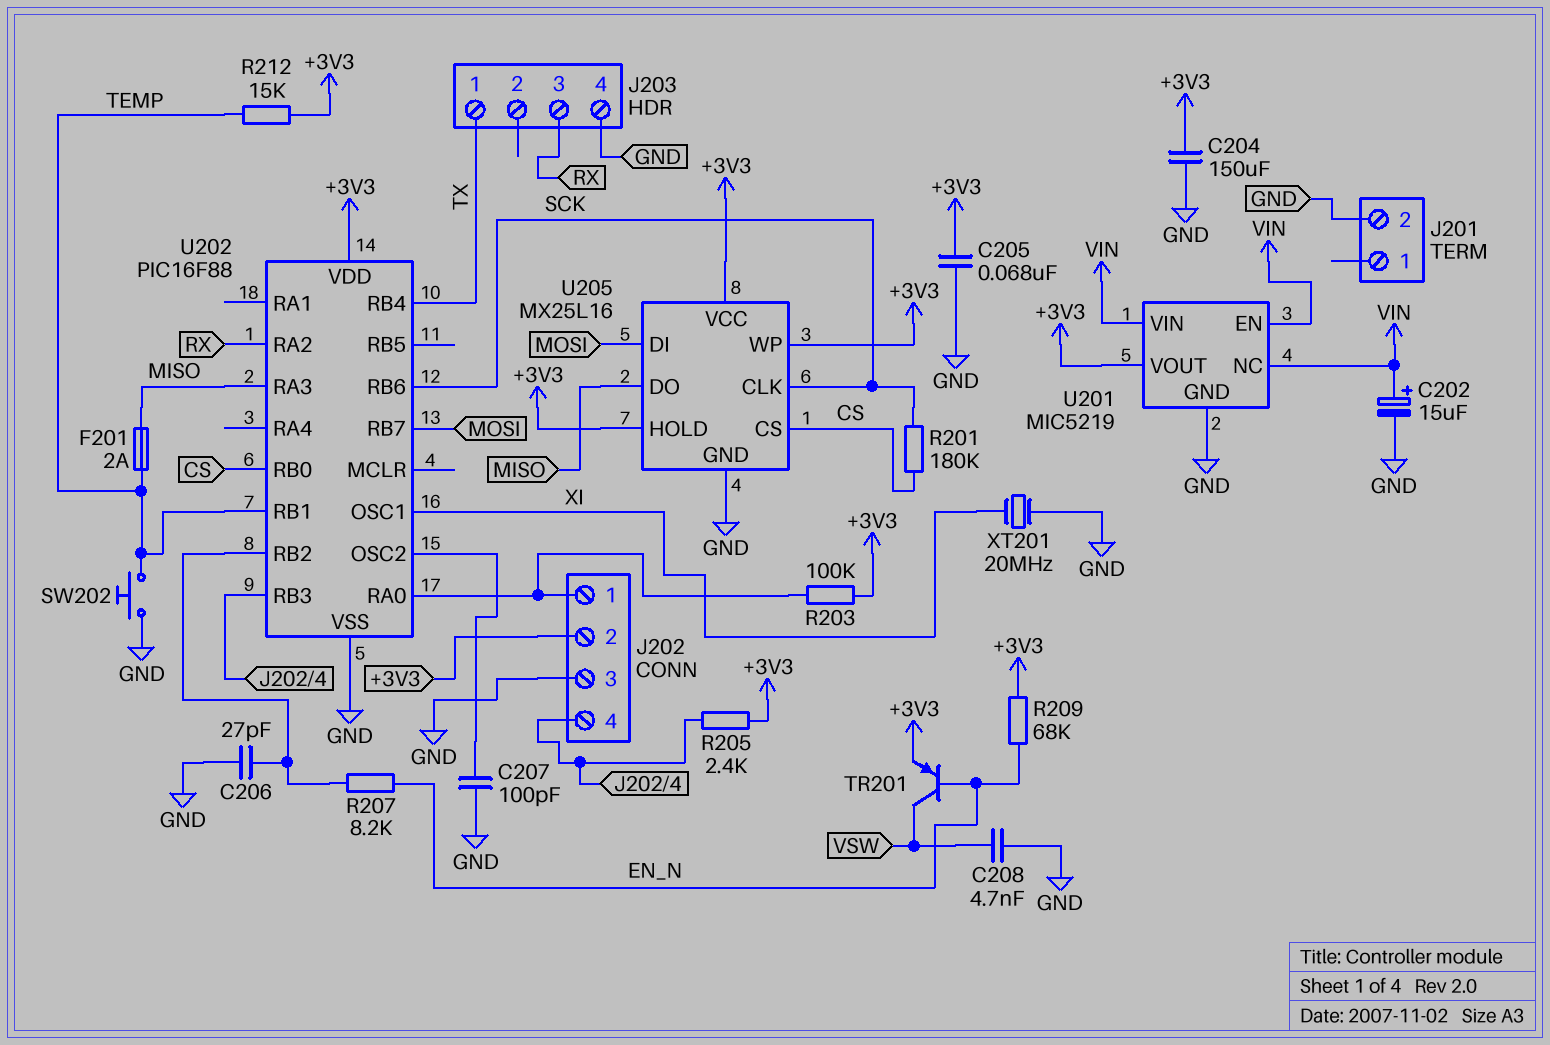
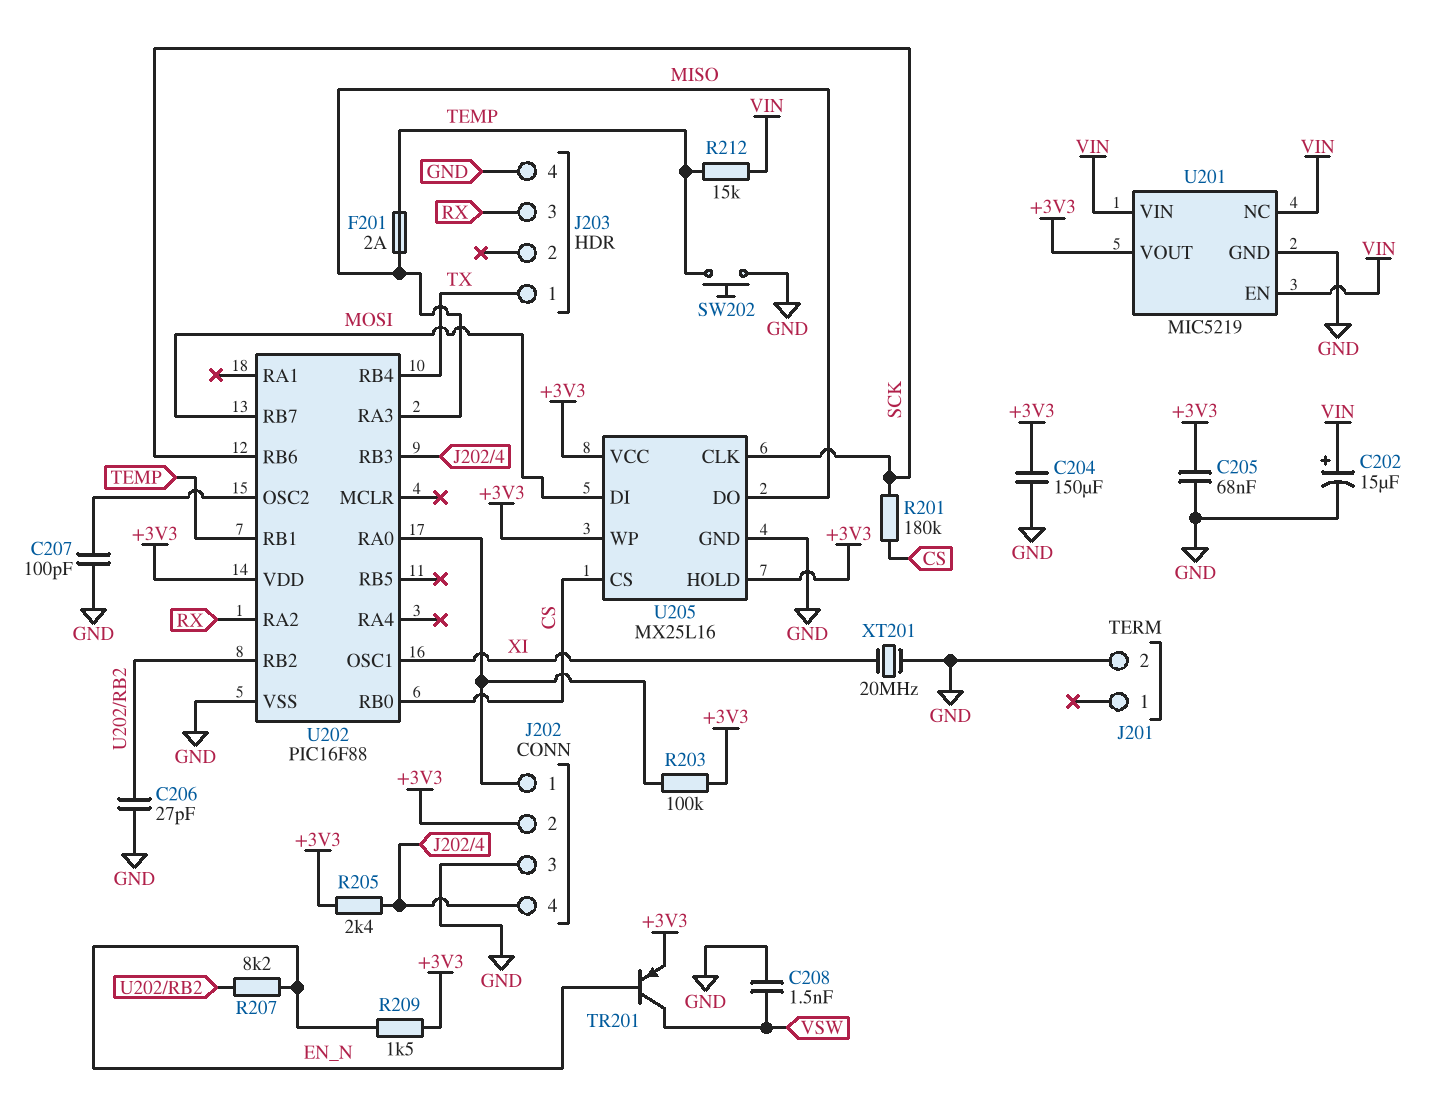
C208: 4.7nF (GND, VSW) -> 1.5nF (GND, VSW)
R209: 68k (+3V3, EN_N) -> 1.5k (+3V3, EN_N)
R212: 15k (+3V3, TEMP) -> 15k (TEMP, VIN)

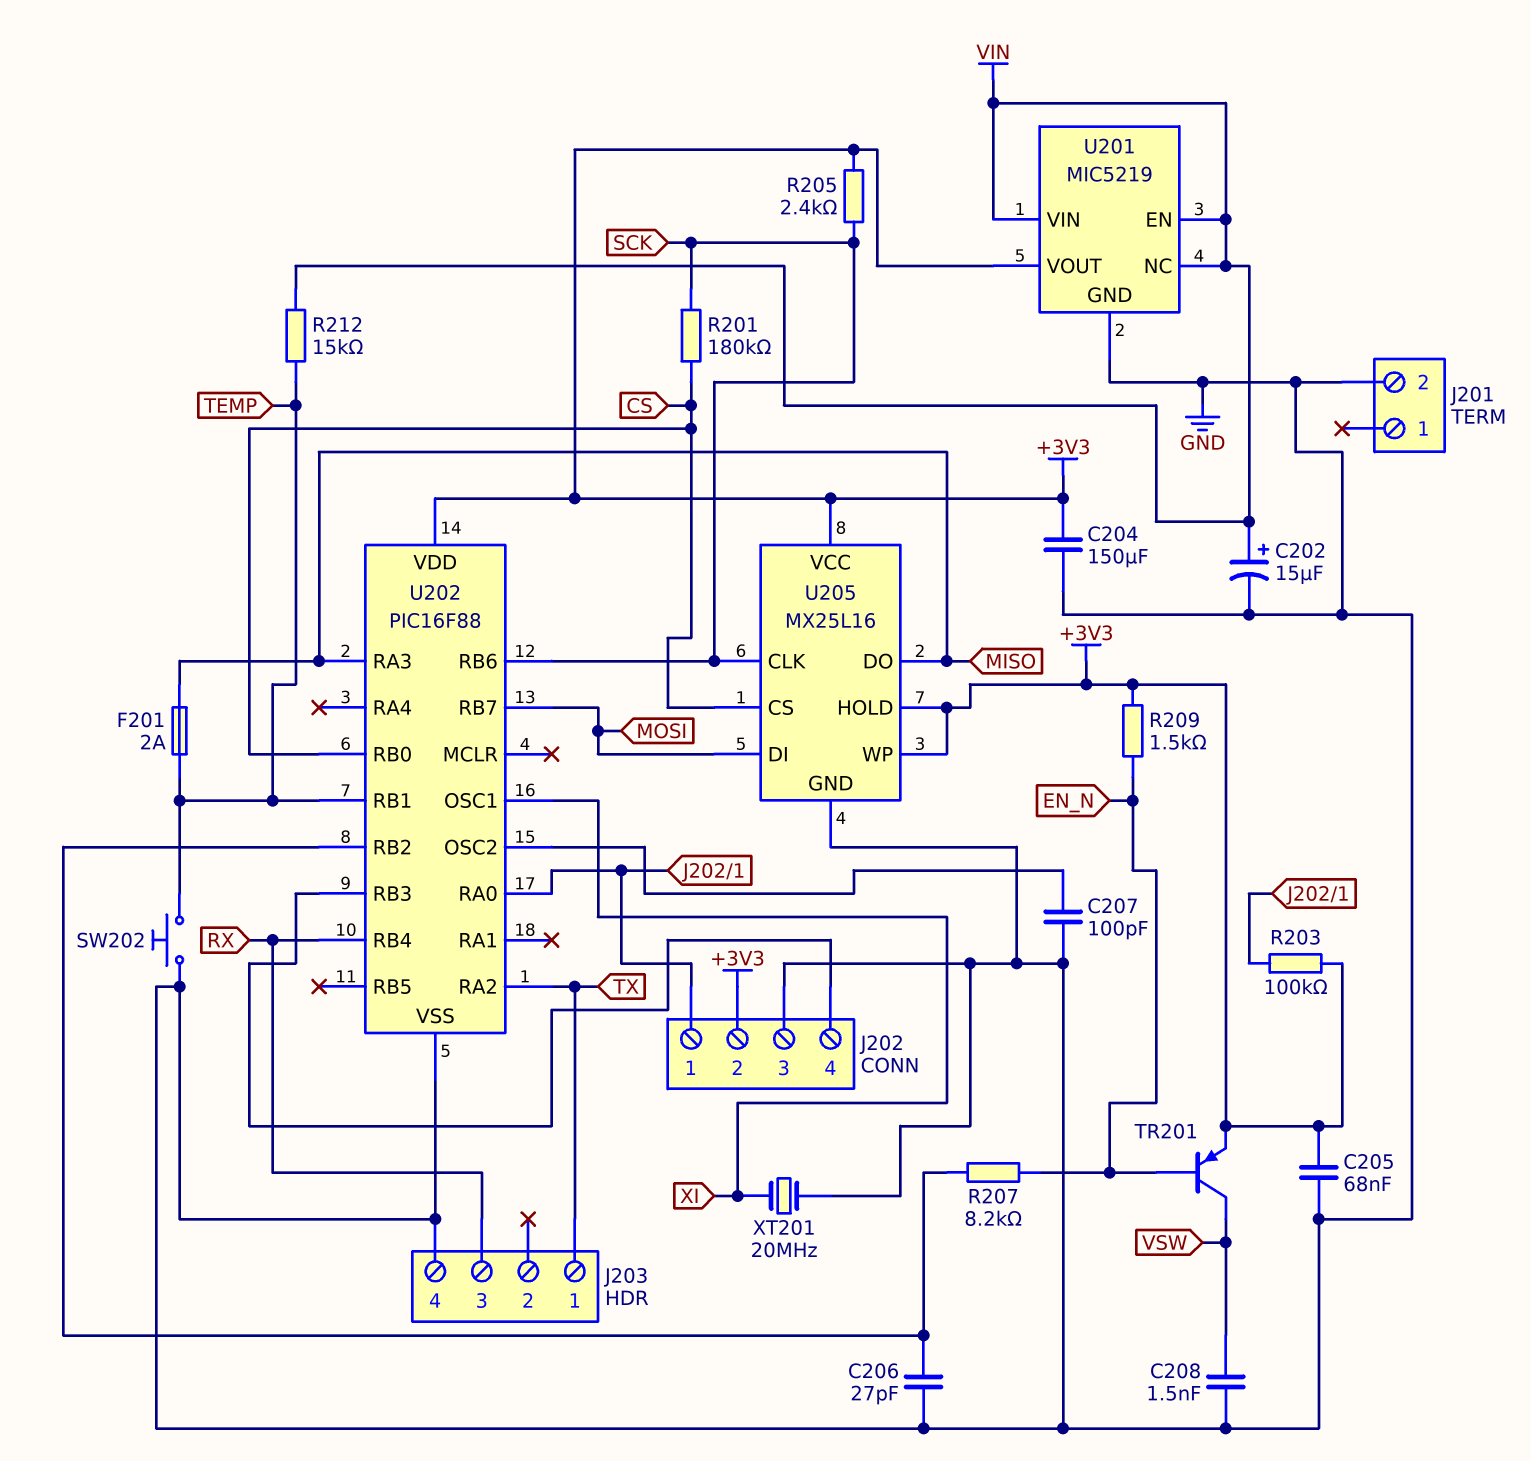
R205: 2.4k (+3V3, J202/4) -> 2.4k (+3V3, SCK)
U202 pin RA2: RX -> TX
U202 pin RB4: TX -> RX

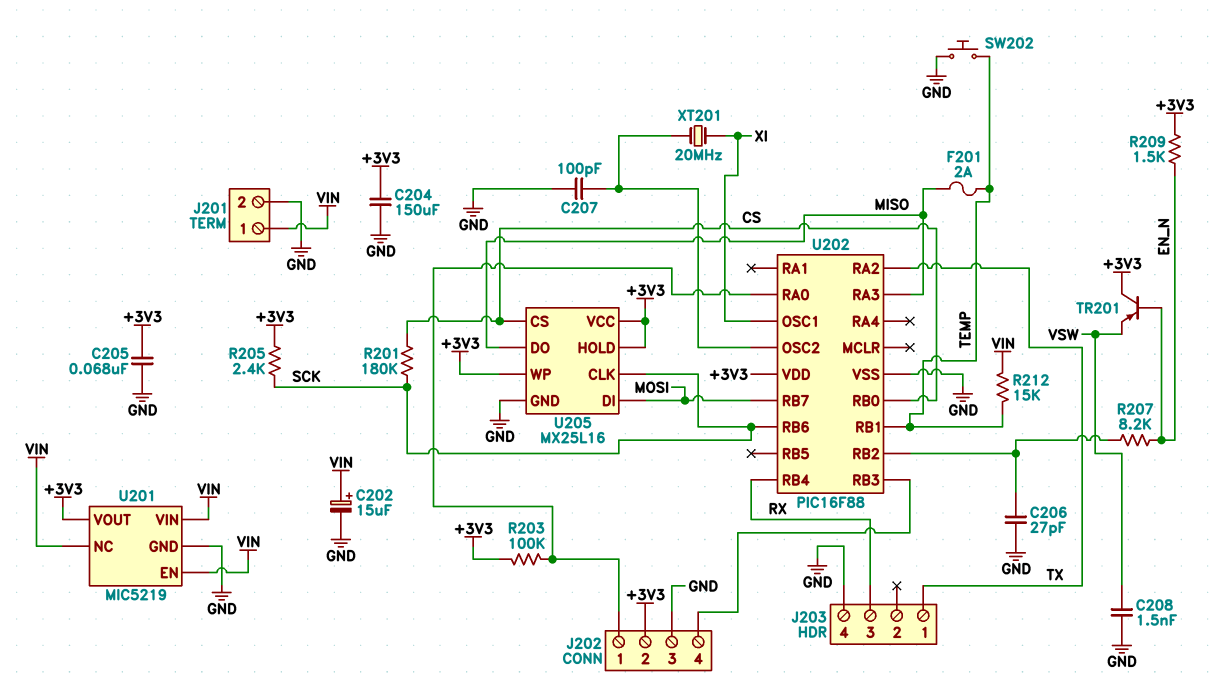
J201 pin 1: none -> VIN
TR201: PNP (B EN_N, C VSW, E +3V3) -> PNP (B EN_N, C +3V3, E VSW)
XT201: 20MHz (GND, XI) -> 20MHz (U202/OSC2, XI)

